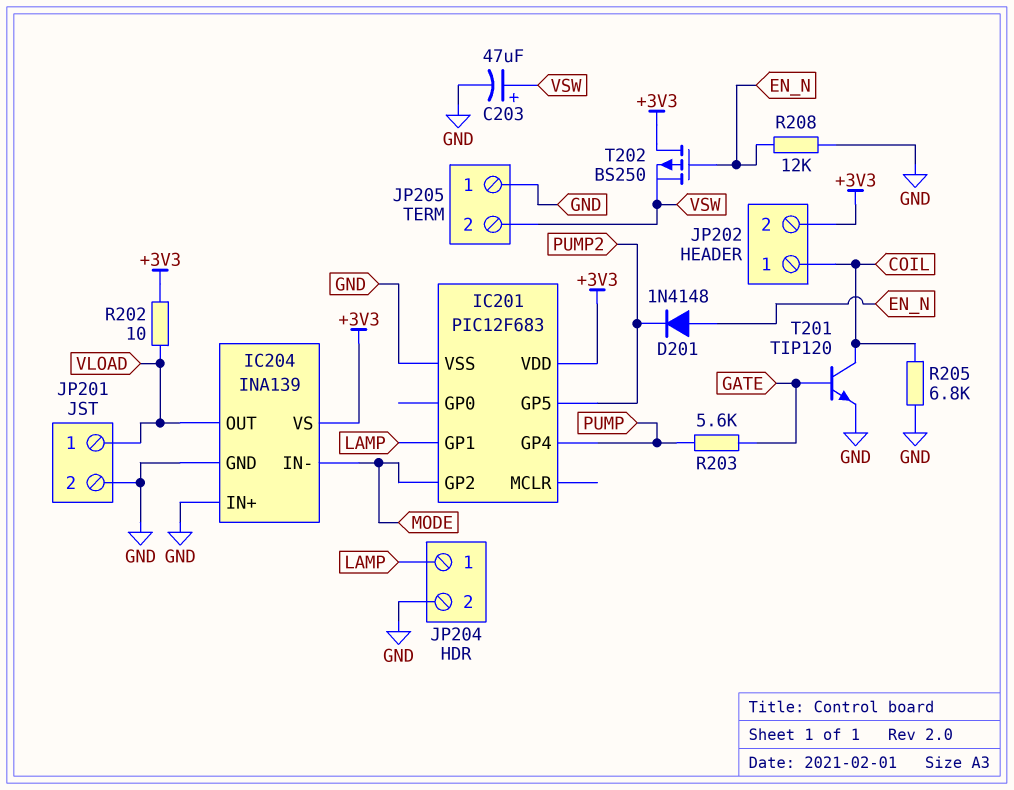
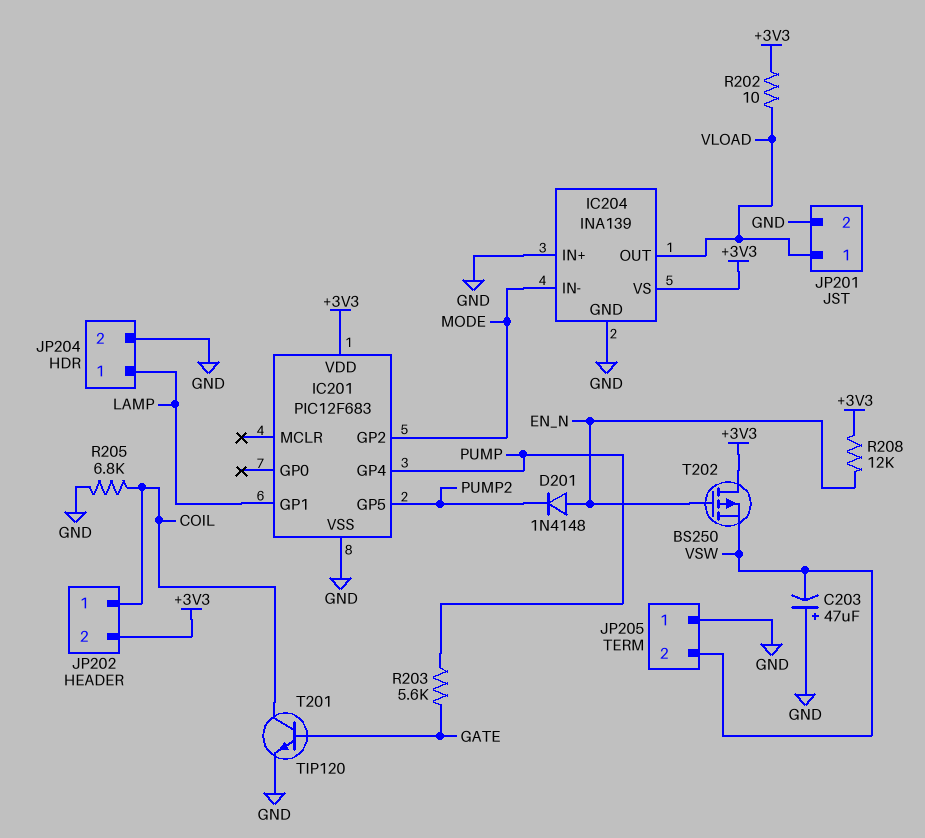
C203: 47uF (plus VSW, minus GND) -> 47uF (plus GND, minus VSW)
R208: 12k (EN_N, GND) -> 12k (+3V3, EN_N)

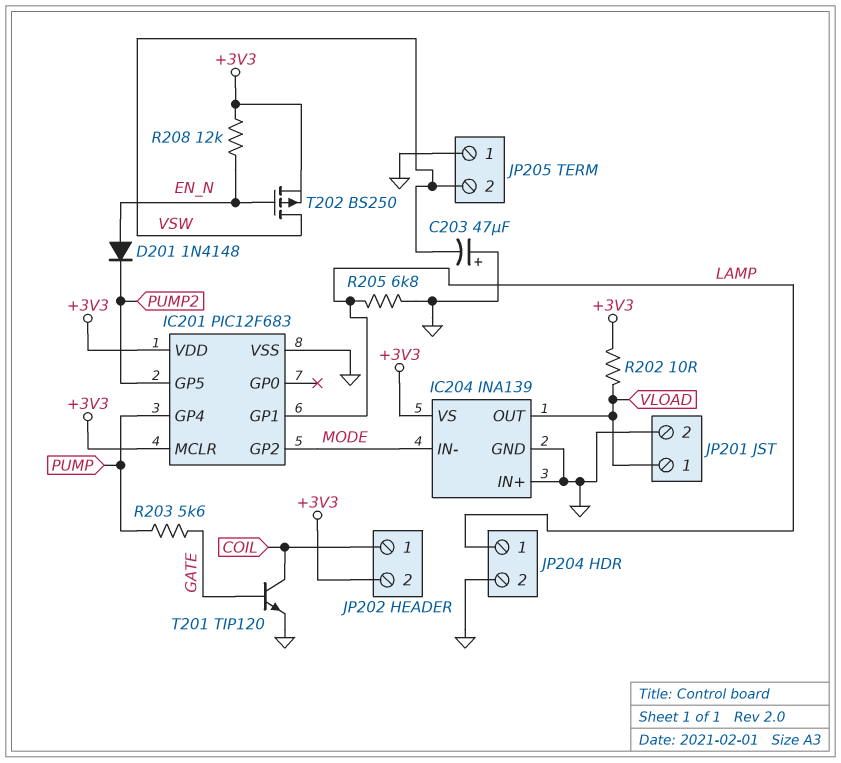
IC201 pin MCLR: none -> +3V3
R205: 6.8k (COIL, GND) -> 6.8k (GND, LAMP)
T202: PMOS BS250 (G EN_N, D +3V3, S VSW) -> PMOS BS250 (G EN_N, D VSW, S +3V3)

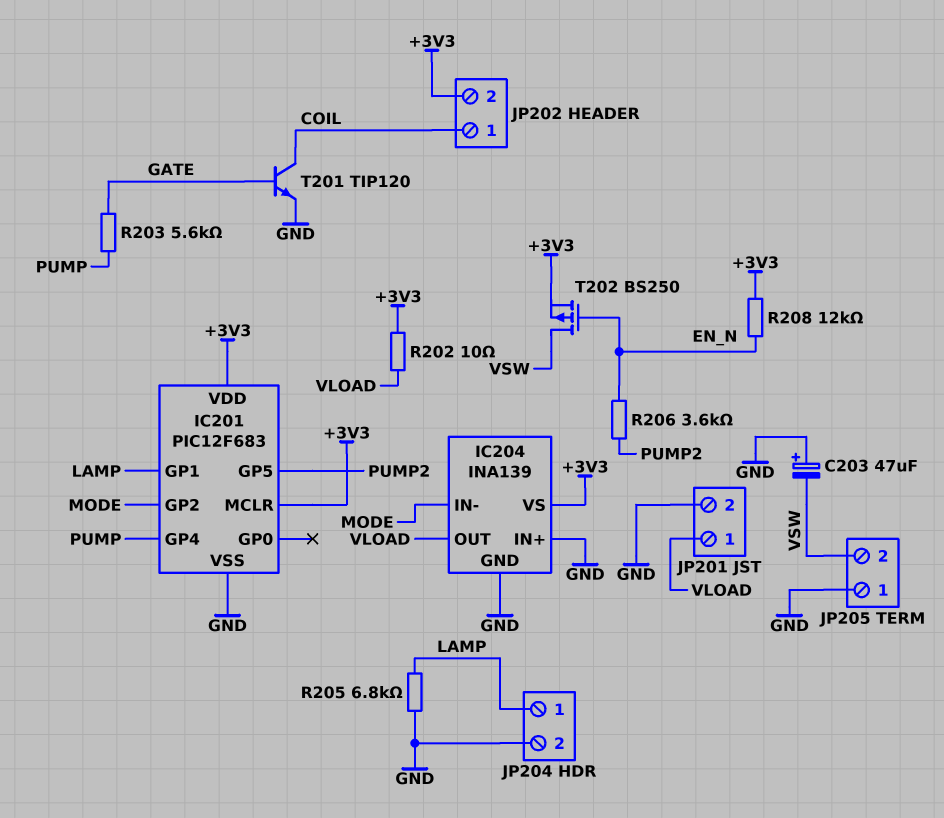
D201: diode 1N4148 (A EN_N, K PUMP2) -> none
R206: none -> 3.6k (EN_N, PUMP2)

